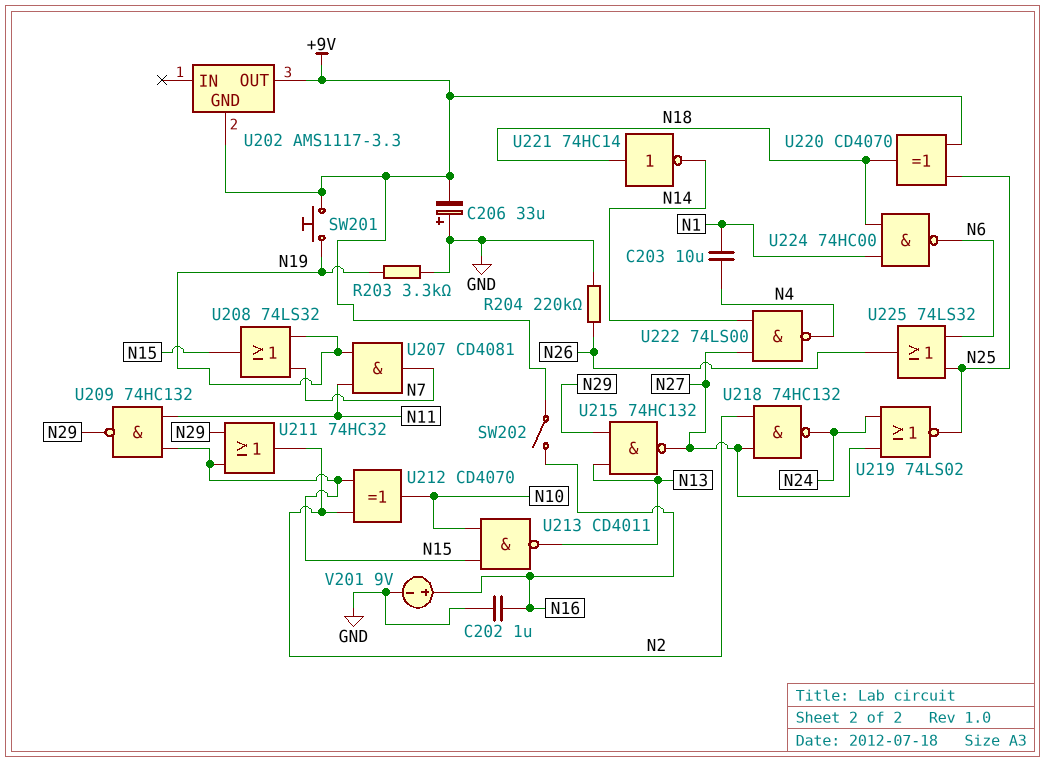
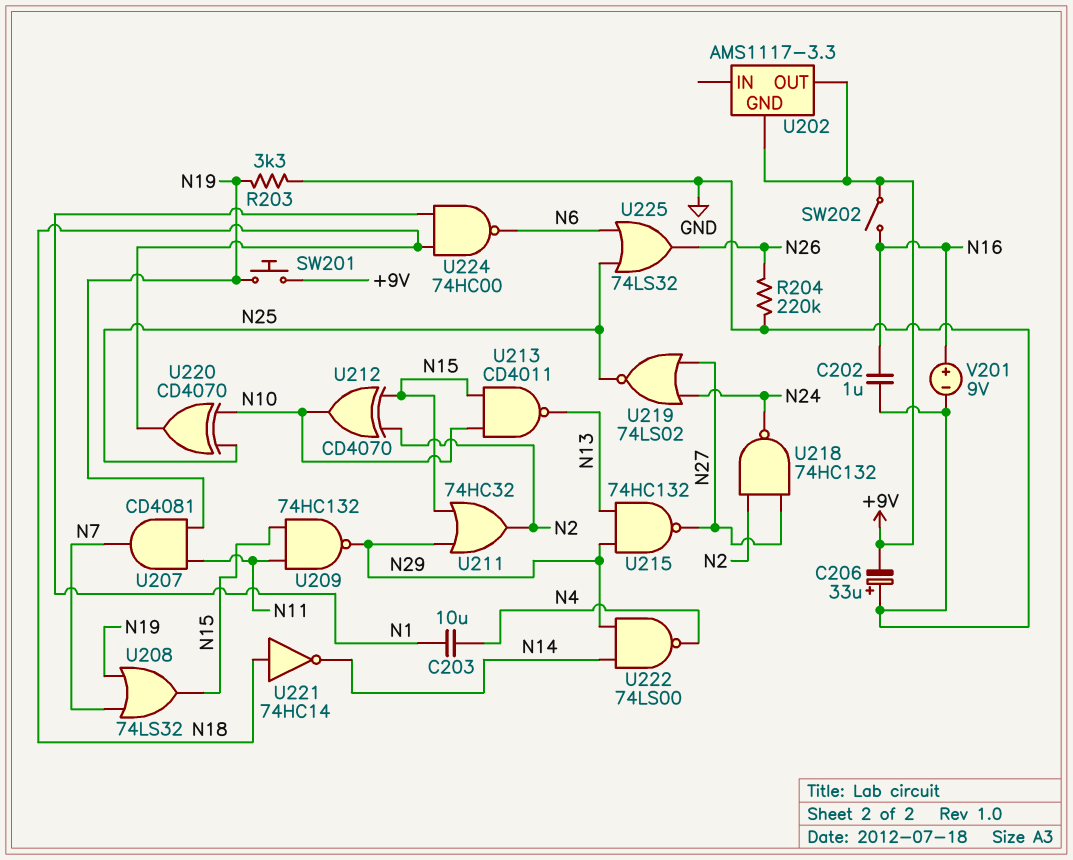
U220: XOR CD4070 (in +9V, in N25, out N18) -> XOR CD4070 (in N10, in N25, out N18)
U222: NAND 74LS00 (in N14, in N27, out N4) -> NAND 74LS00 (in N14, in N29, out N4)

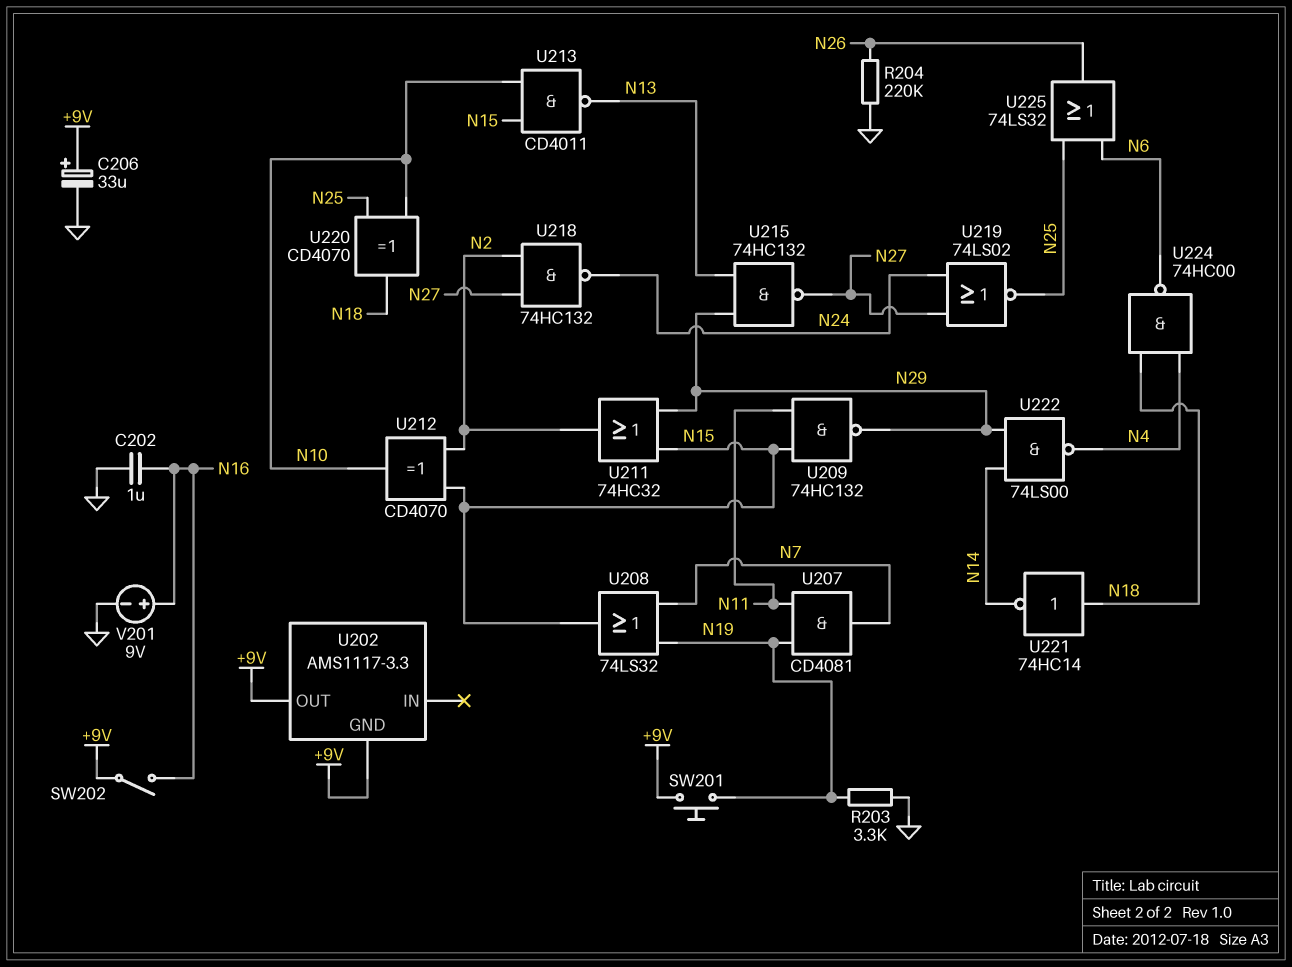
C203: 10uF (N1, N4) -> none
C206: 33uF (plus GND, minus +9V) -> 33uF (plus +9V, minus GND)
U224: NAND 74HC00 (in N1, in N18, out N6) -> NAND 74HC00 (in N4, in N18, out N6)

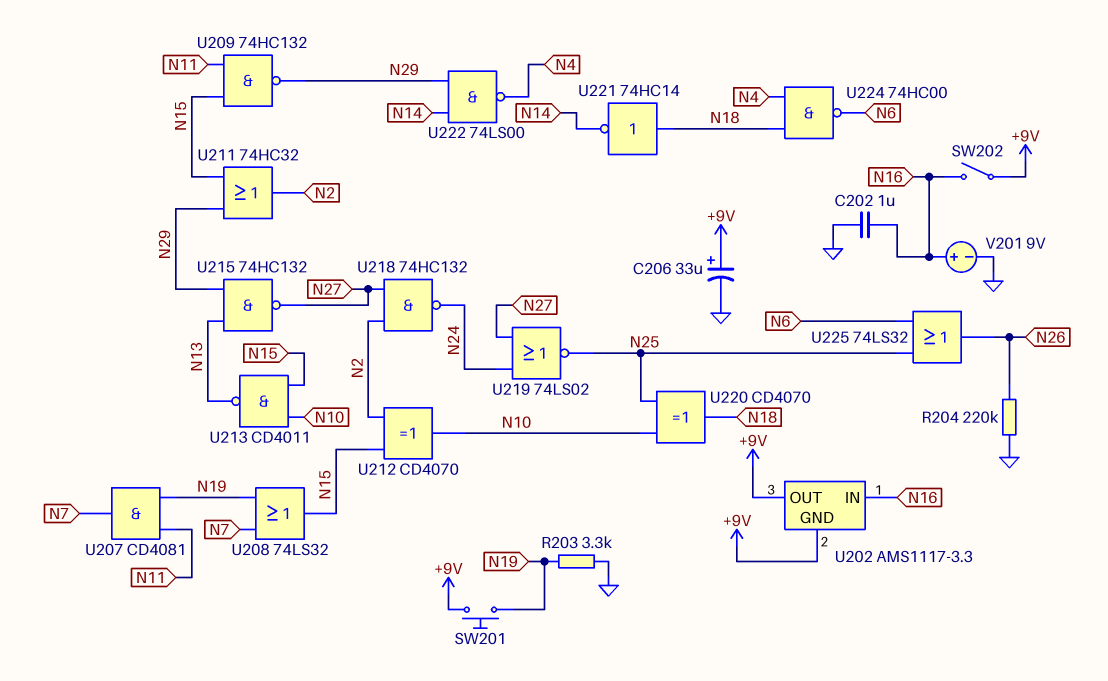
U202 pin IN: none -> N16

